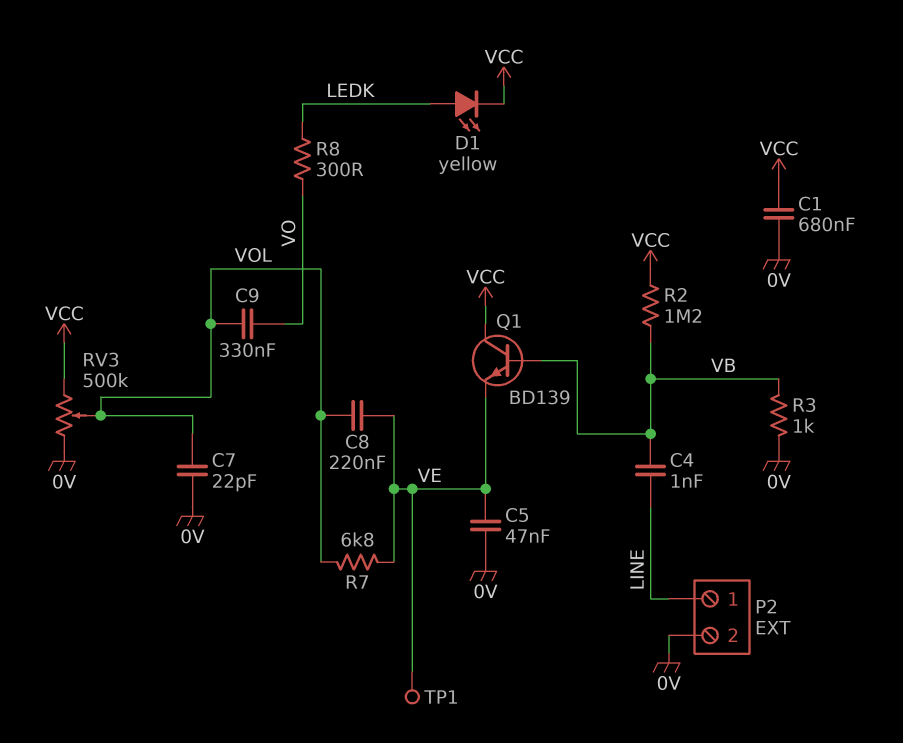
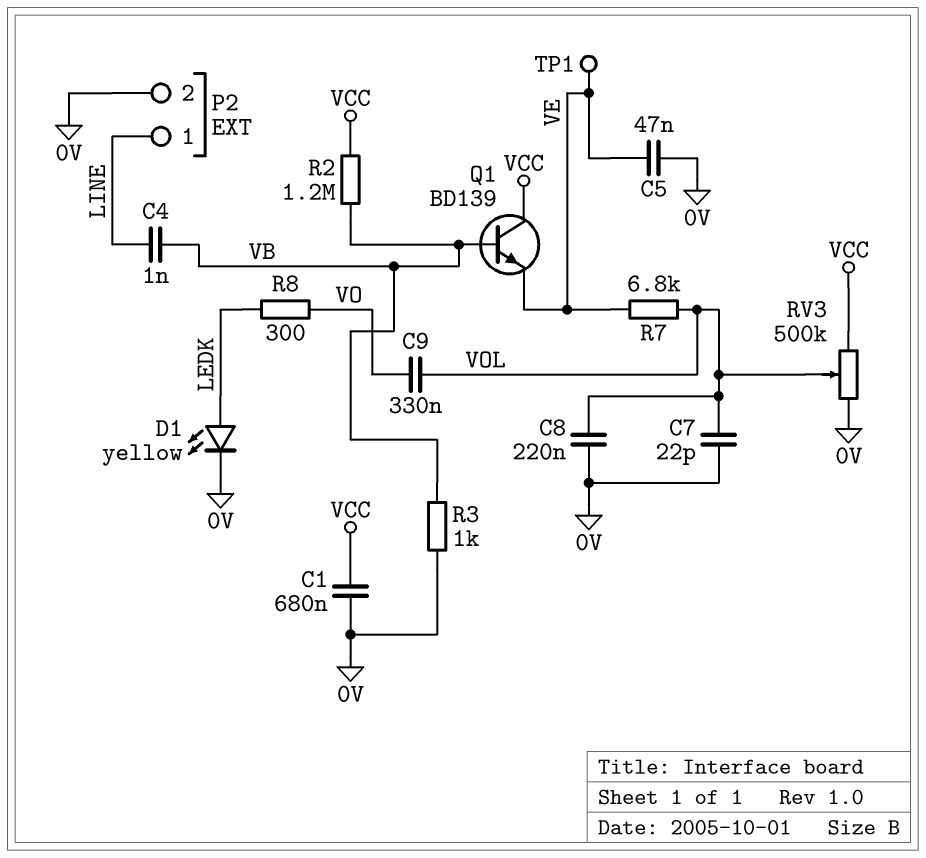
C8: 220nF (VE, VOL) -> 220nF (0V, VOL)
D1: LED yellow (A LEDK, K VCC) -> LED yellow (A LEDK, K 0V)

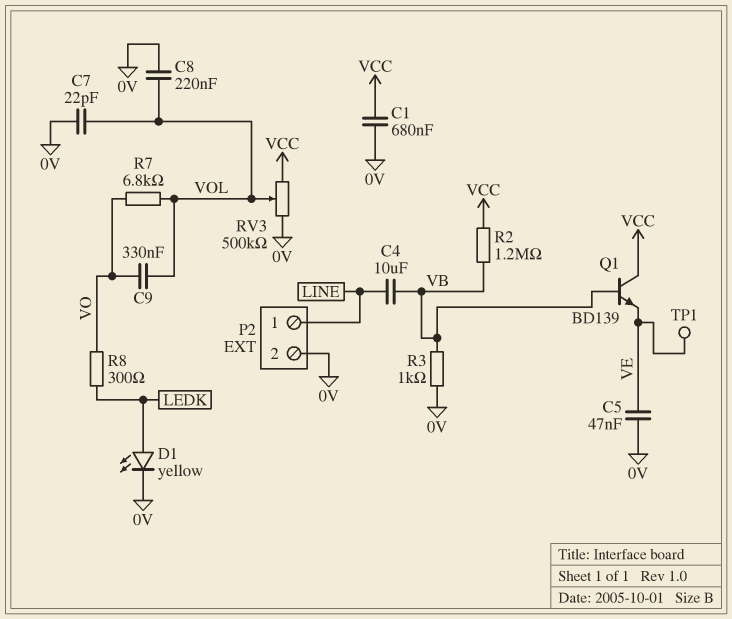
C4: 1nF (LINE, VB) -> 10uF (LINE, VB)
R7: 6.8k (VE, VOL) -> 6.8k (VO, VOL)

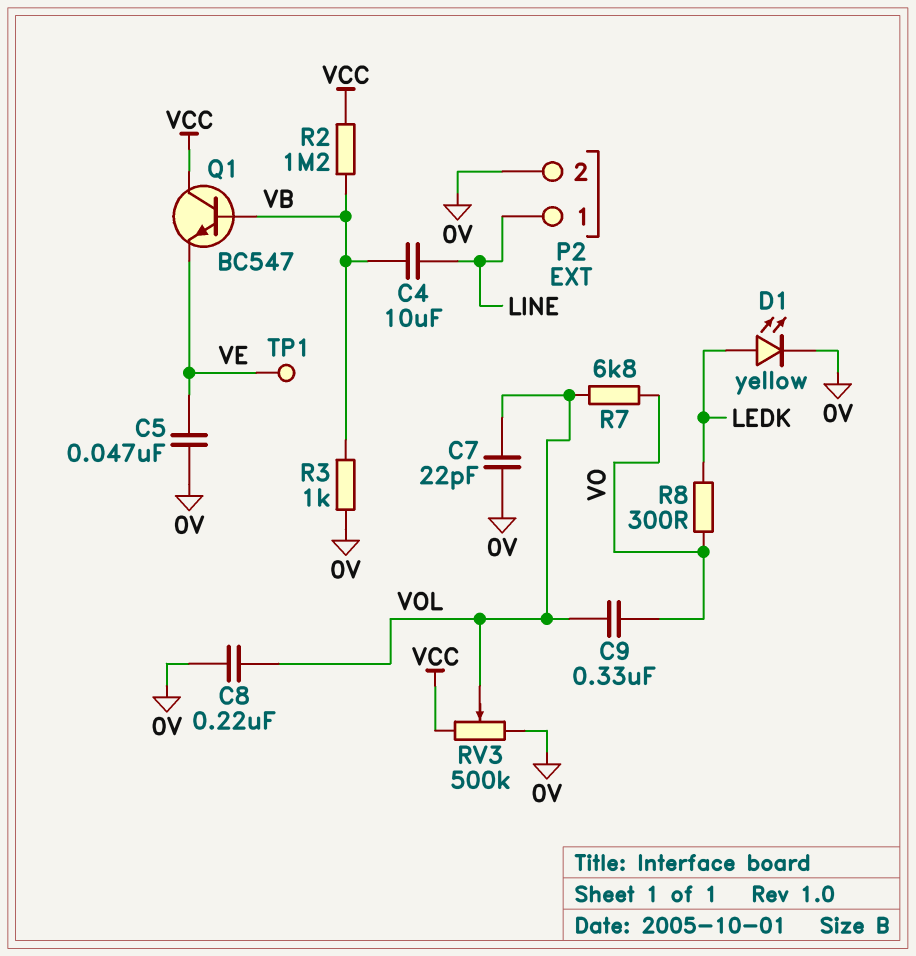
C1: 680nF (0V, VCC) -> none
Q1: NPN BD139 (B VB, C VCC, E VE) -> NPN BC547 (B VB, C VCC, E VE)

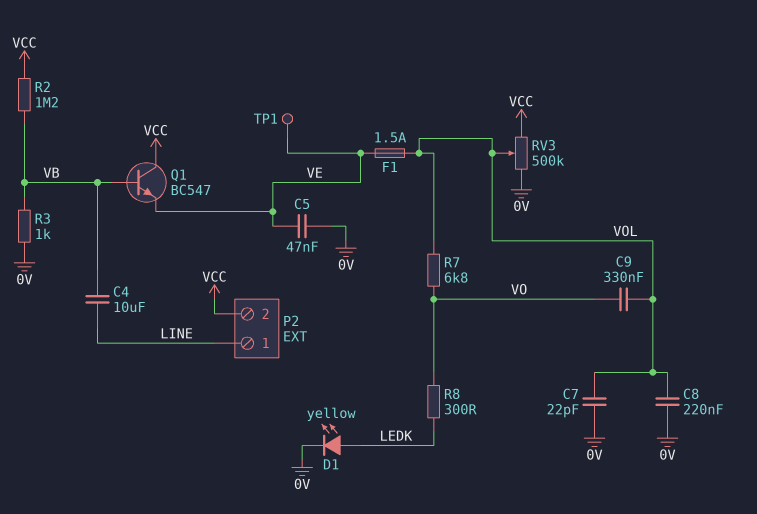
F1: none -> 1.5A (VE, VOL)
P2 pin 2: 0V -> VCC

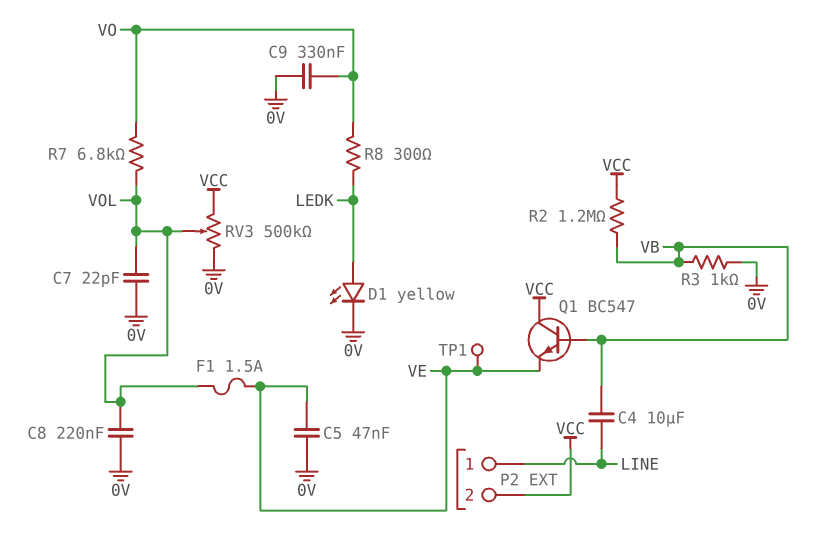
C9: 330nF (VO, VOL) -> 330nF (0V, VO)

